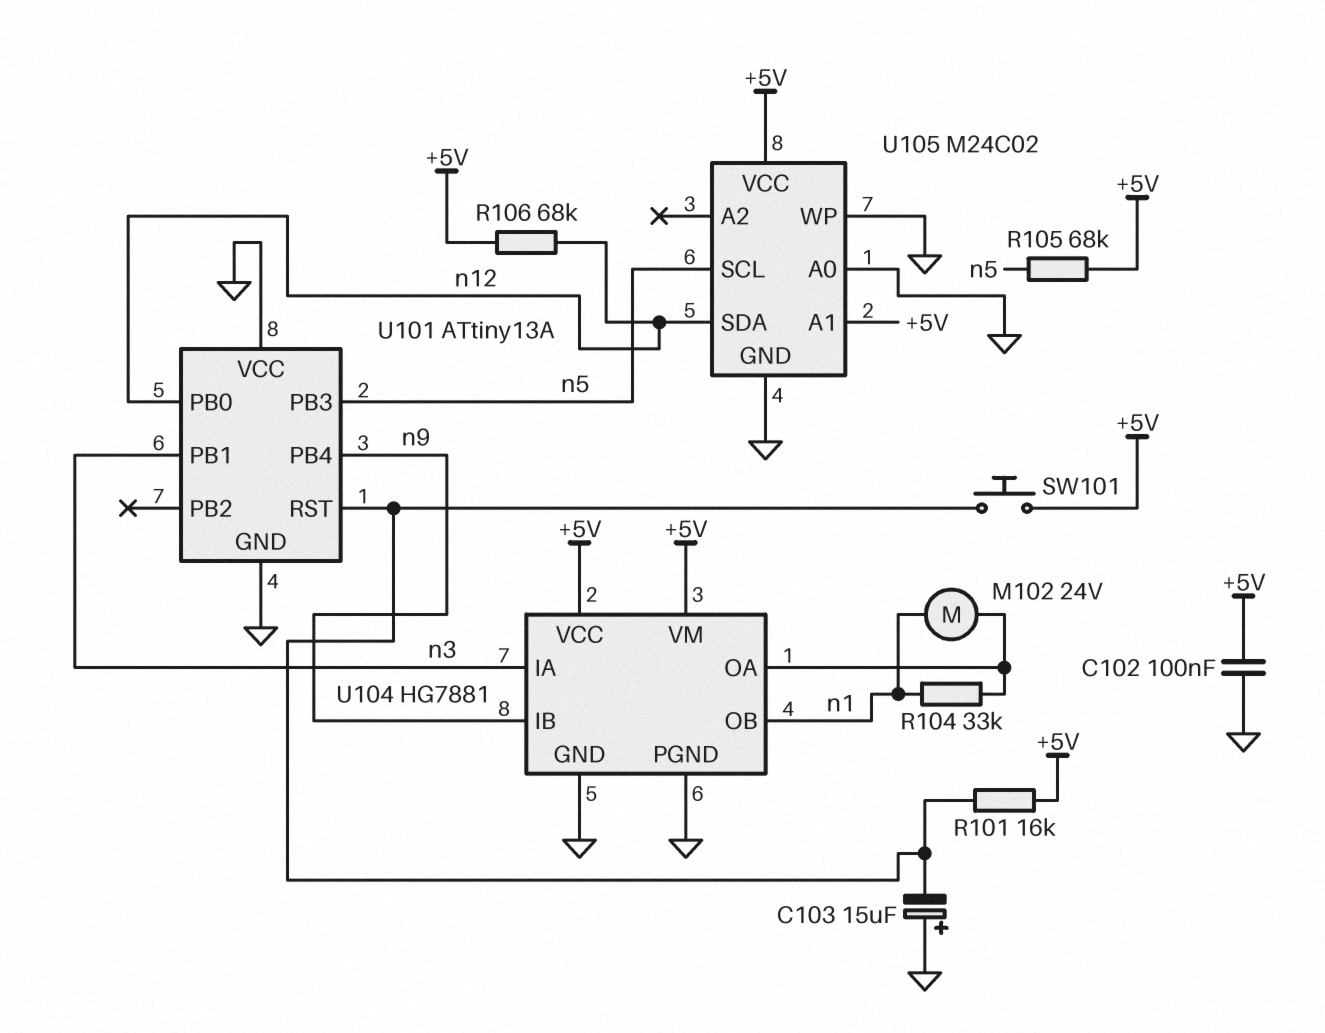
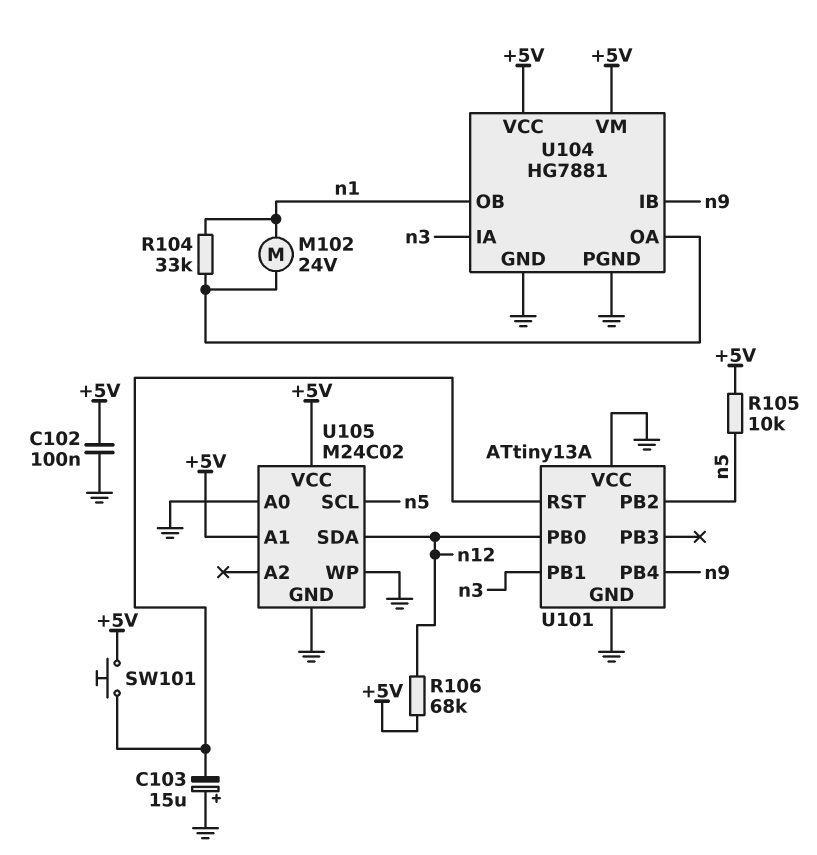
R101: 16k (+5V, U101/RST) -> none
R105: 68k (+5V, n5) -> 10k (+5V, n5)
U101 pin PB2: none -> n5
U101 pin PB3: n5 -> none

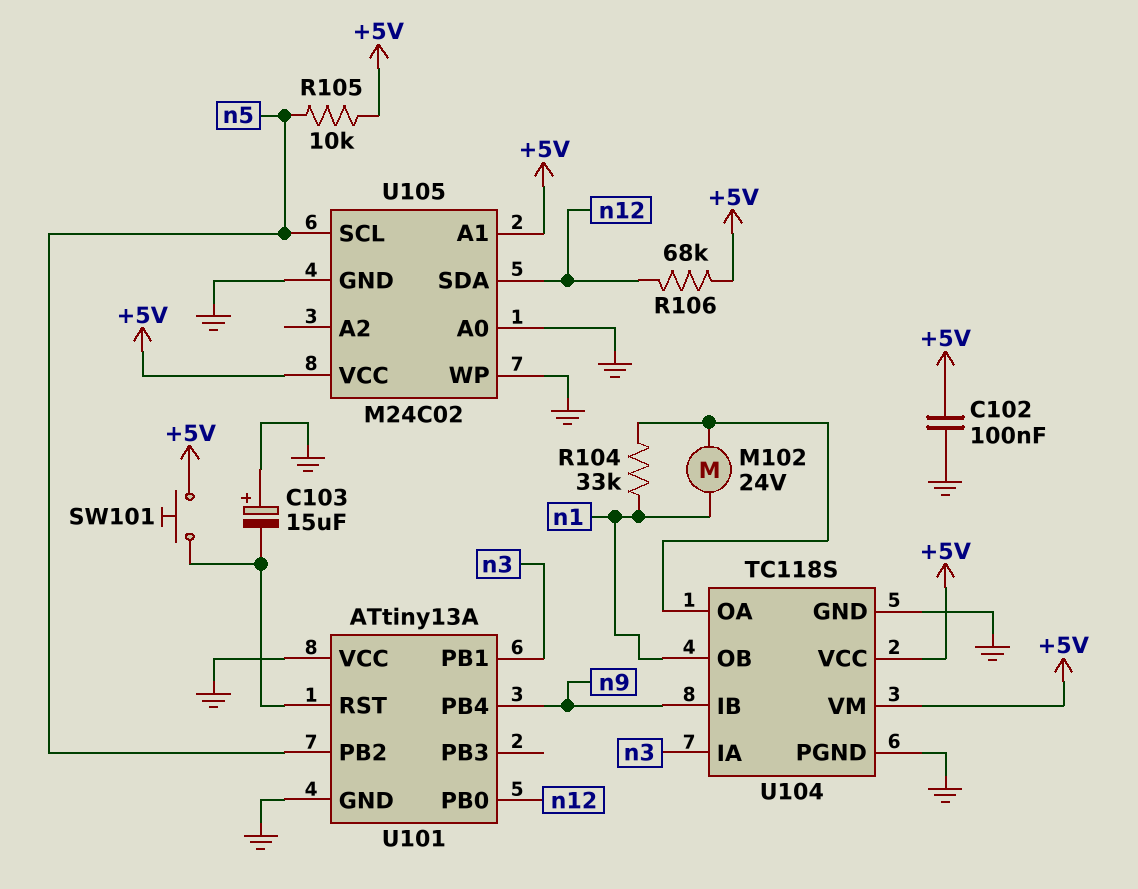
U104: HG7881 -> TC118S

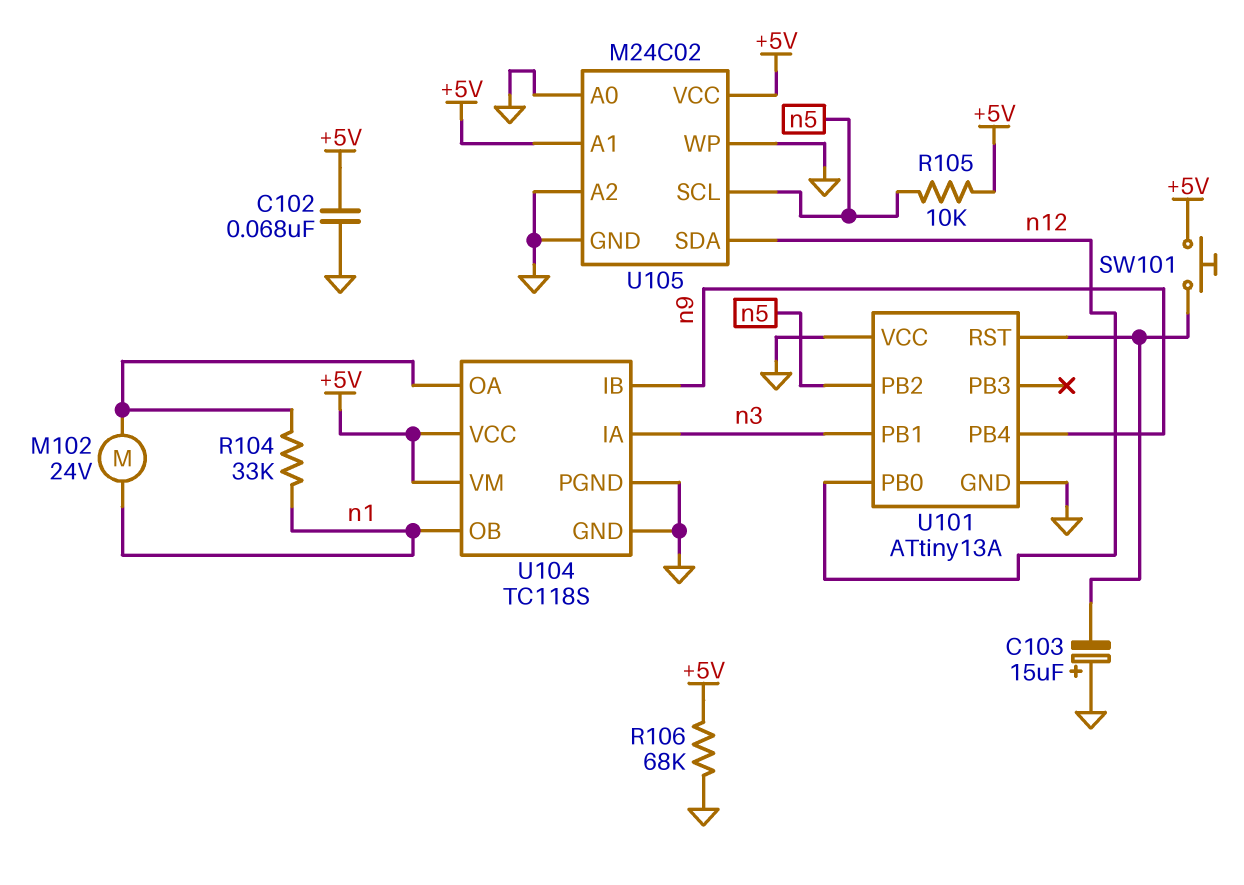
C102: 100nF (+5V, GND) -> 68nF (+5V, GND)
R106: 68k (+5V, n12) -> 68k (+5V, GND)
U105 pin A2: none -> GND

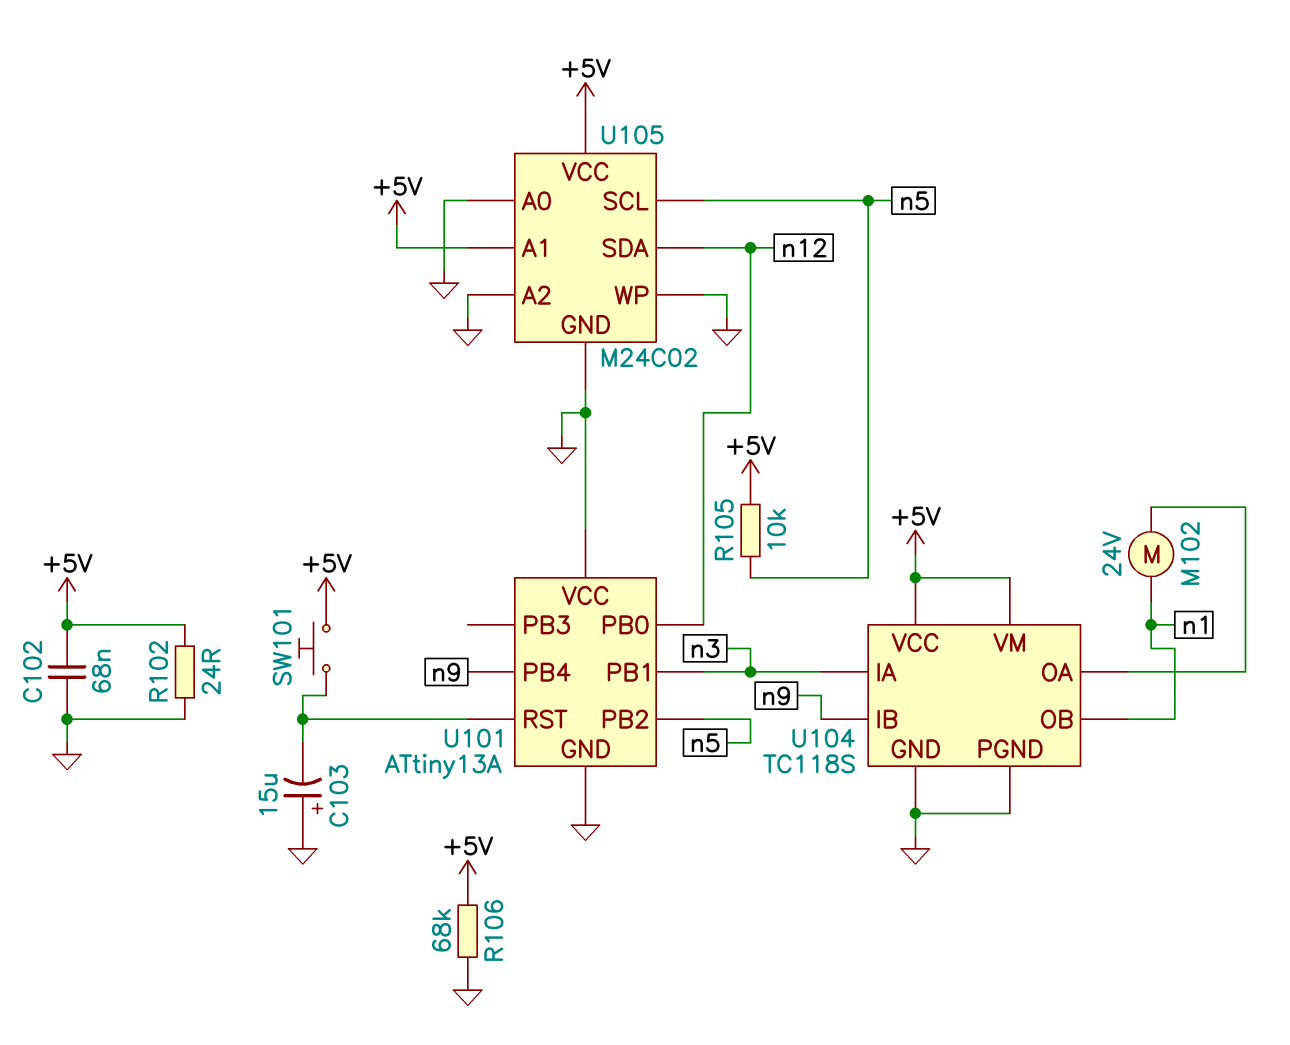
R102: none -> 24 (+5V, GND)
R104: 33k (U104/OA, n1) -> none

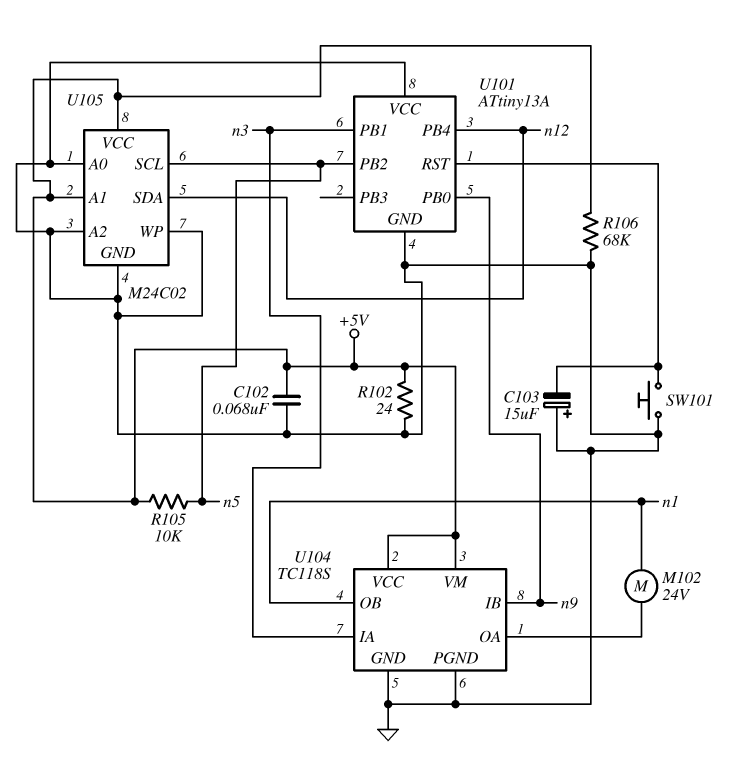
SW101: button (+5V, U101/RST) -> button (GND, U101/RST)
U101 pin PB0: n12 -> n9
U101 pin PB4: n9 -> n12

